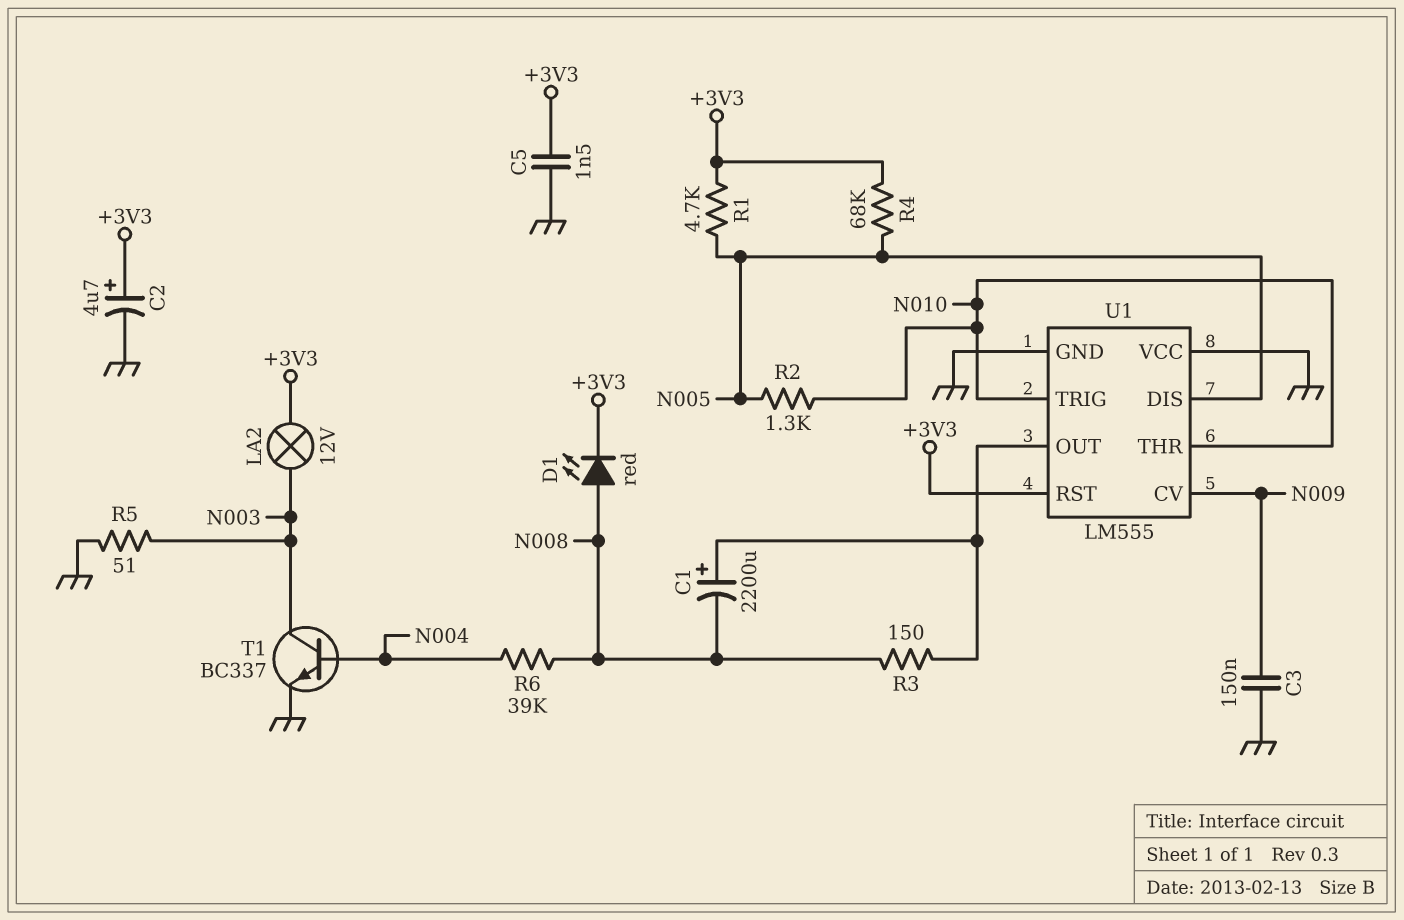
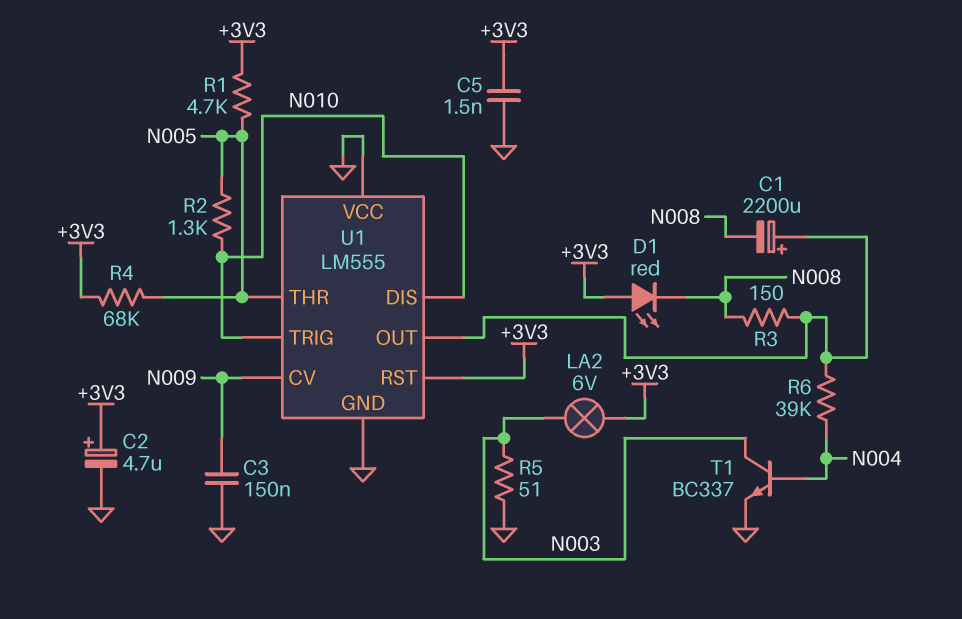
D1: LED red (A N008, K +3V3) -> LED red (A +3V3, K N008)
LA2: lamp 12V (+3V3, N003) -> lamp 6V (+3V3, N003)
R6: 39k (N004, N008) -> 39k (N004, U1/OUT)
U1 pin DIS: N005 -> N010
U1 pin THR: N010 -> N005

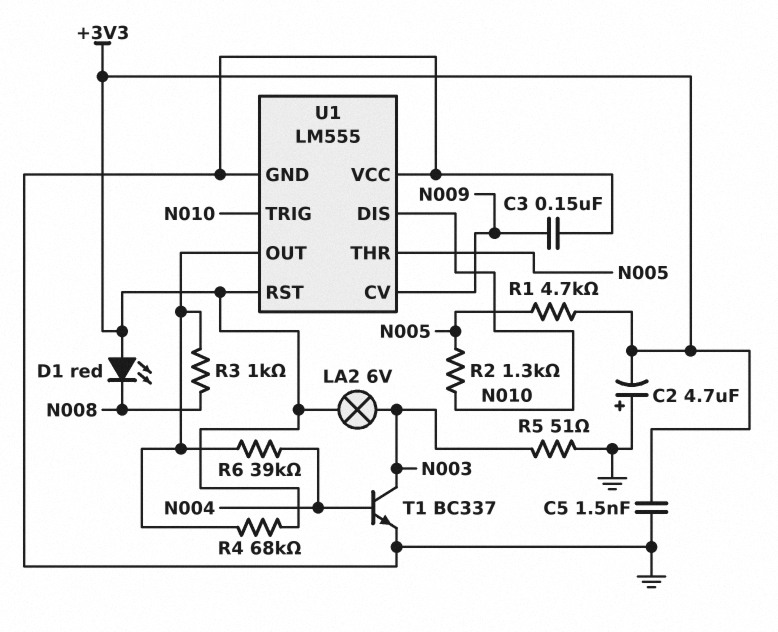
C1: 2200uF (plus U1/OUT, minus N008) -> none
C2: 4.7uF (plus +3V3, minus GND) -> 4.7uF (plus GND, minus +3V3)
R3: 150 (N008, U1/OUT) -> 1k (N008, U1/OUT)
R4: 68k (+3V3, N005) -> 68k (+3V3, U1/OUT)

